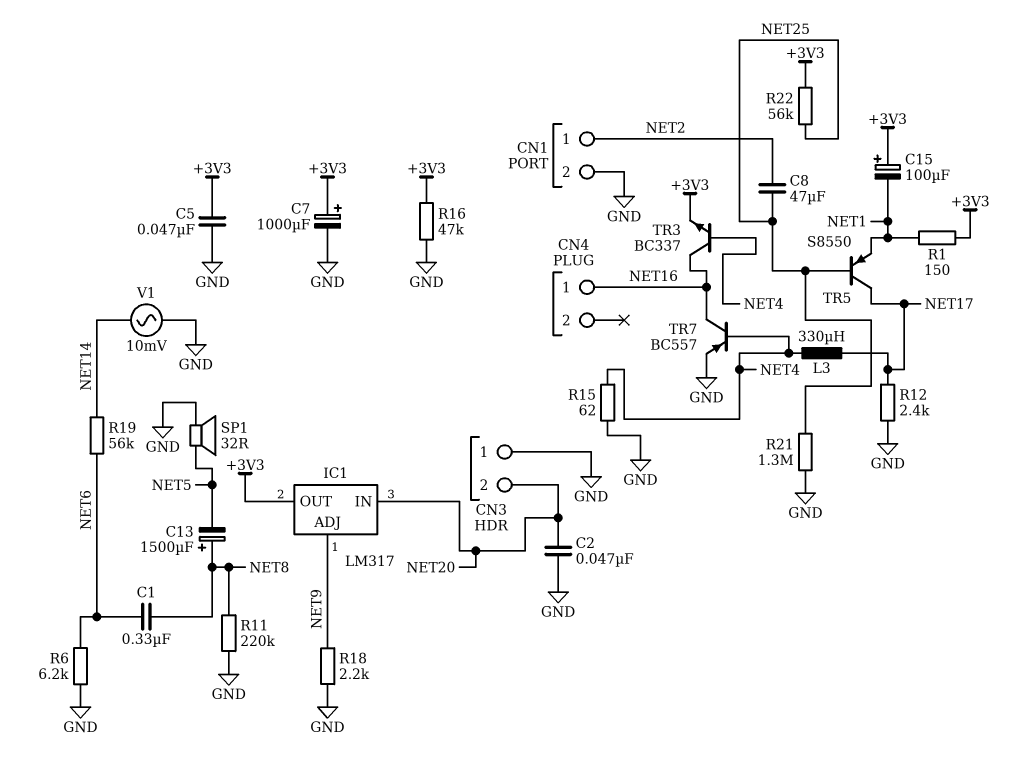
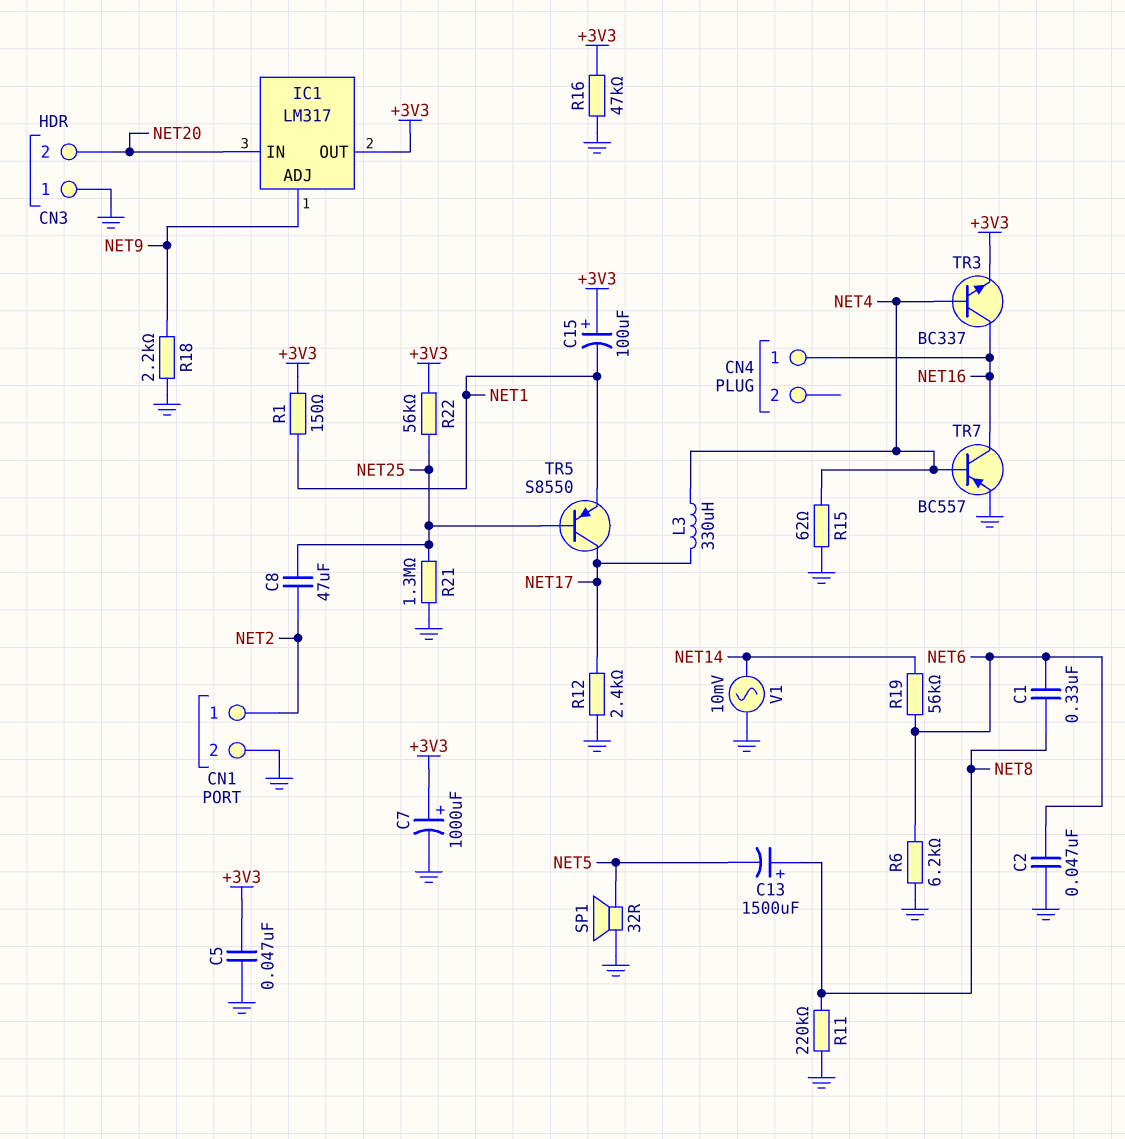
C2: 47nF (GND, NET20) -> 47nF (GND, NET6)

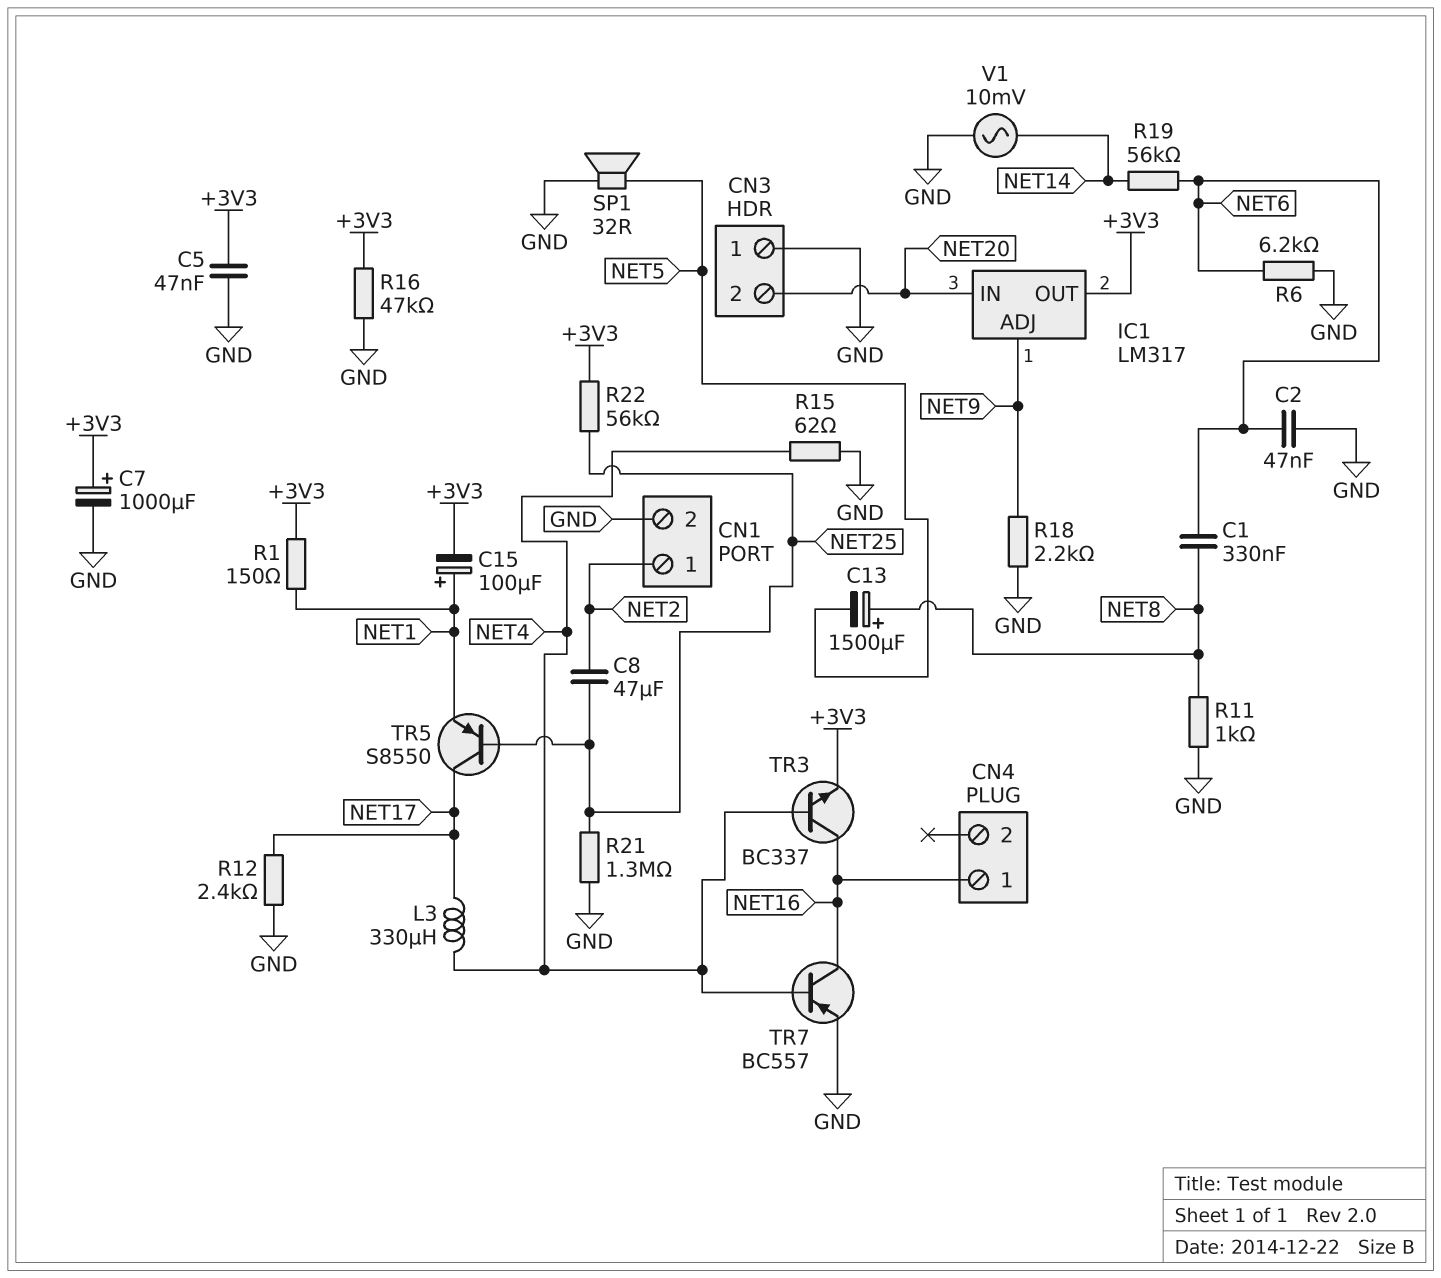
C15: 100uF (plus +3V3, minus NET1) -> 100uF (plus NET1, minus +3V3)
R11: 220k (GND, NET8) -> 1k (GND, NET8)

